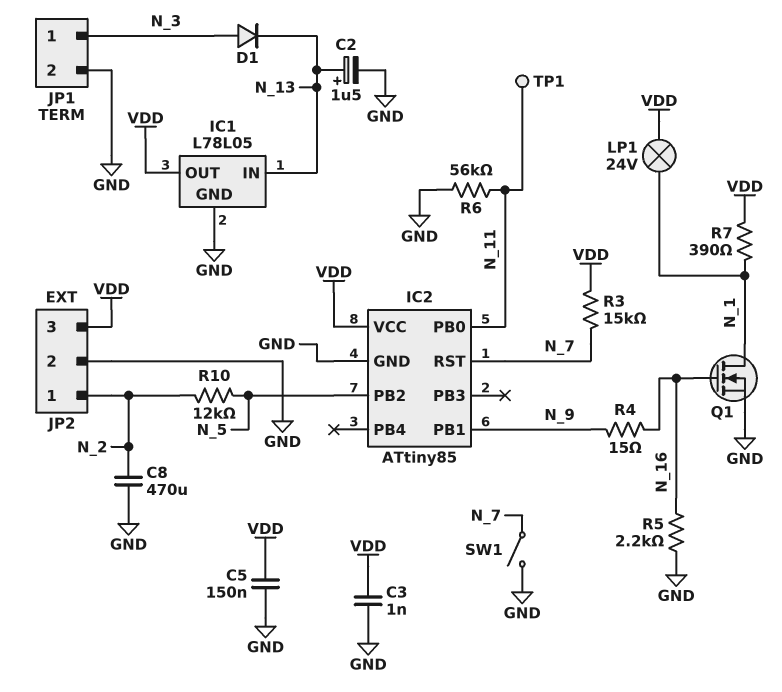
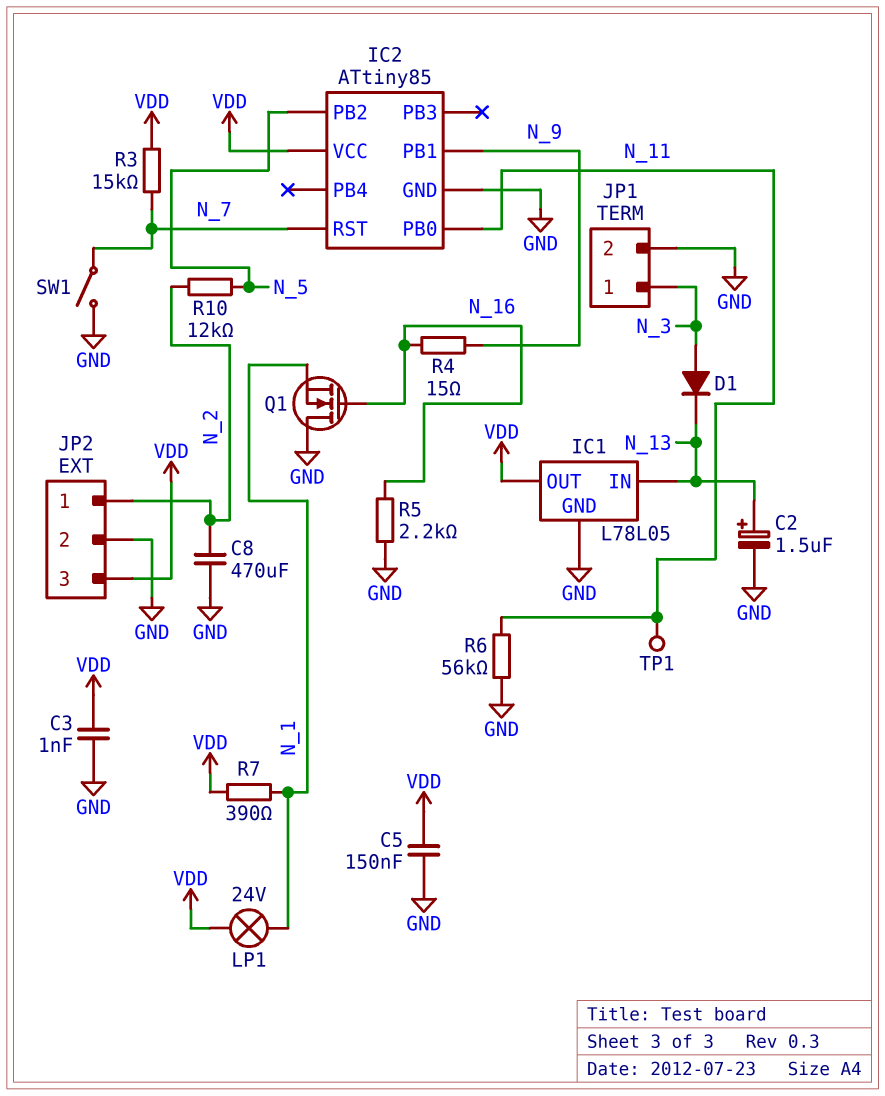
Q1: NMOS (G N_16, D N_1, S GND) -> NMOS (G N_16, D GND, S N_1)

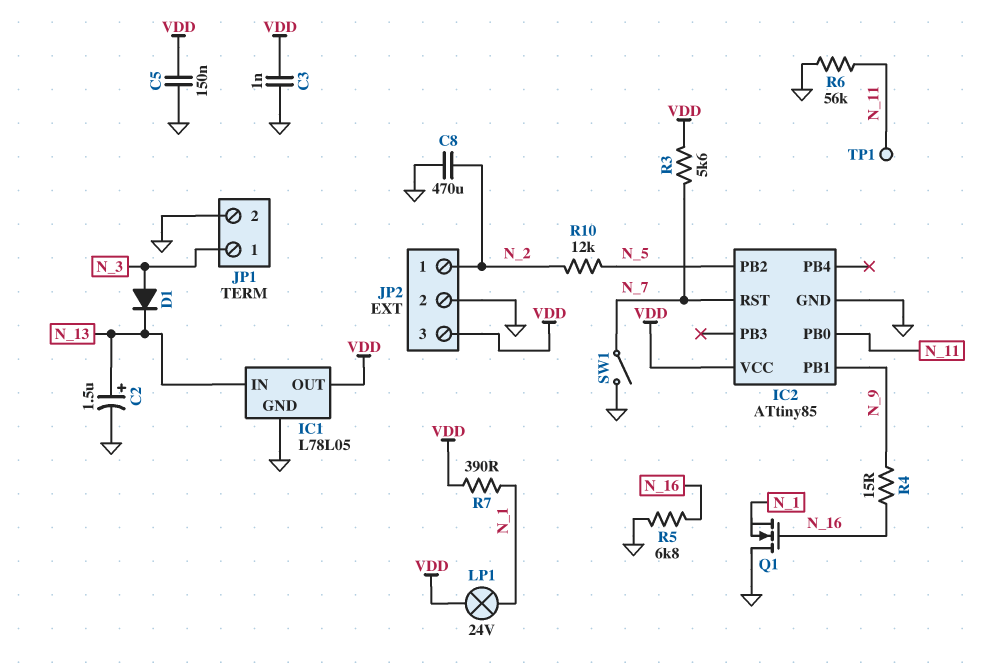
R3: 15k (N_7, VDD) -> 5.6k (N_7, VDD)
R5: 2.2k (GND, N_16) -> 6.8k (GND, N_16)

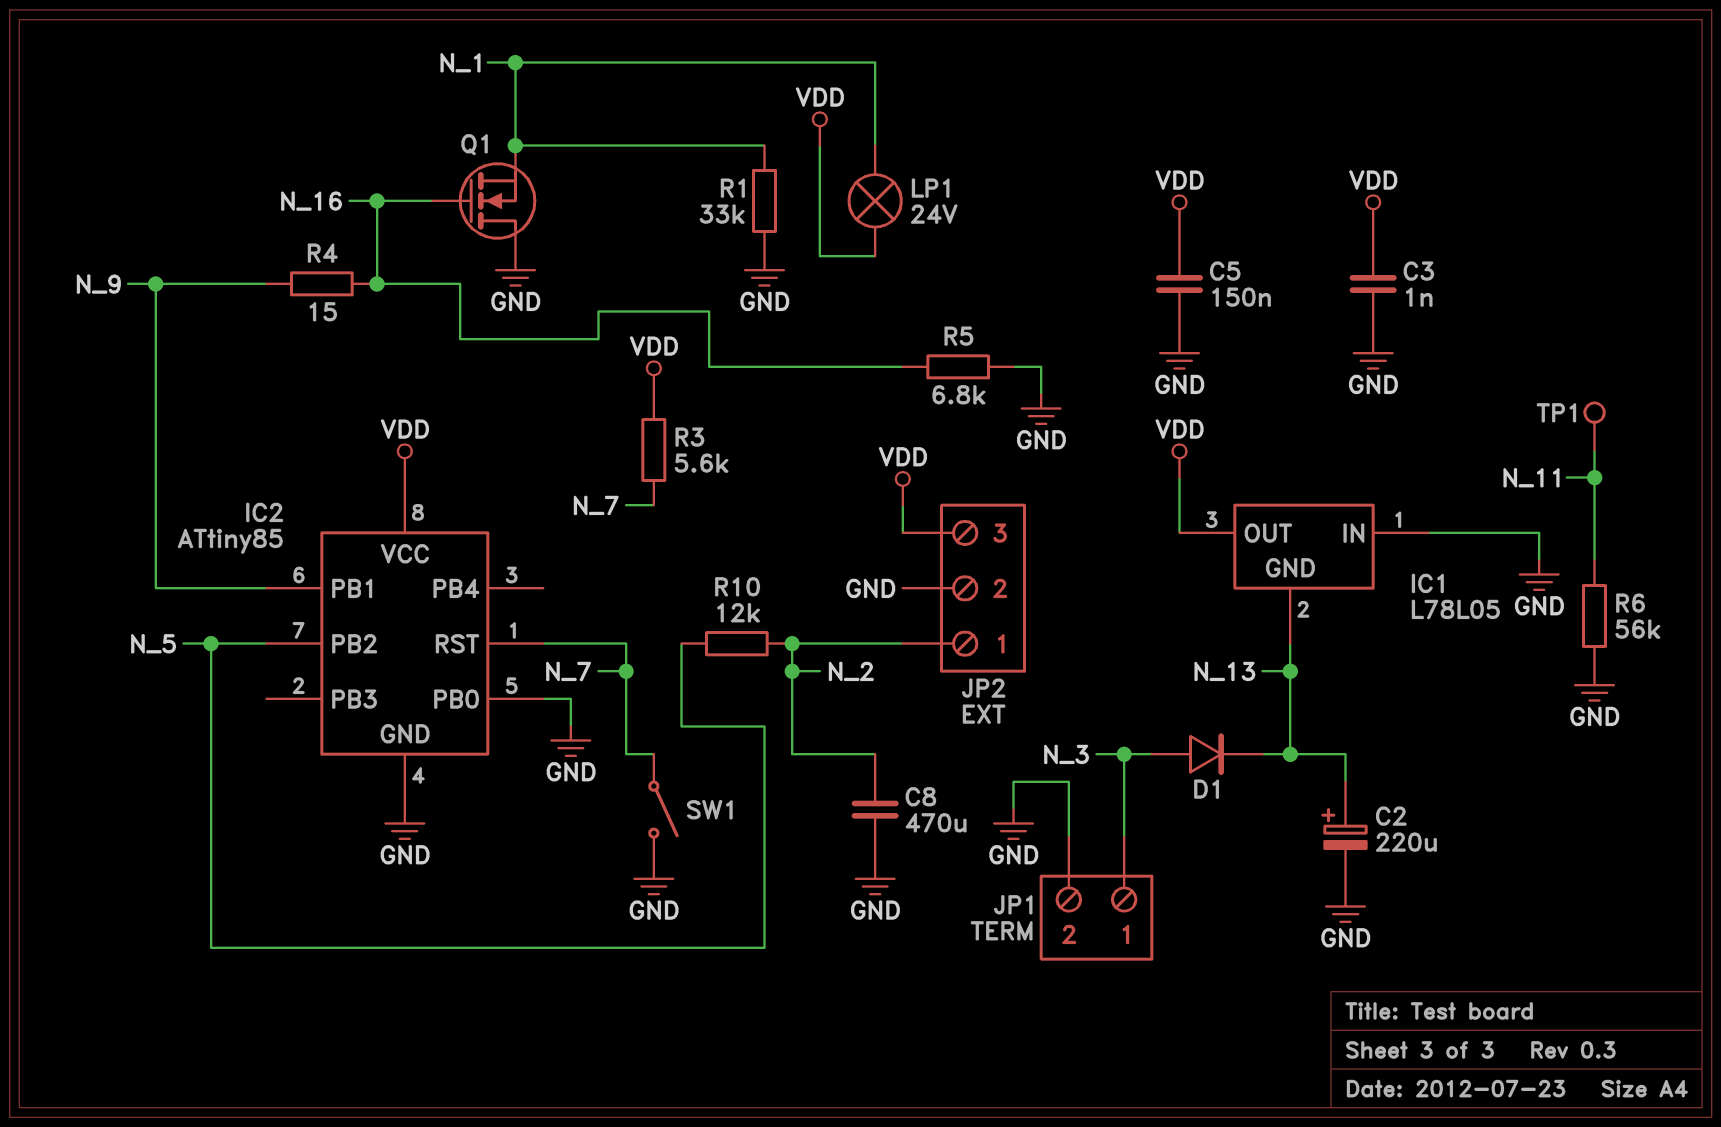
C2: 1.5uF (plus N_13, minus GND) -> 220uF (plus N_13, minus GND)
IC1 pin GND: GND -> N_13
IC1 pin IN: N_13 -> GND
IC2 pin PB0: N_11 -> GND
R1: none -> 33k (GND, N_1)
R7: 390 (N_1, VDD) -> none

